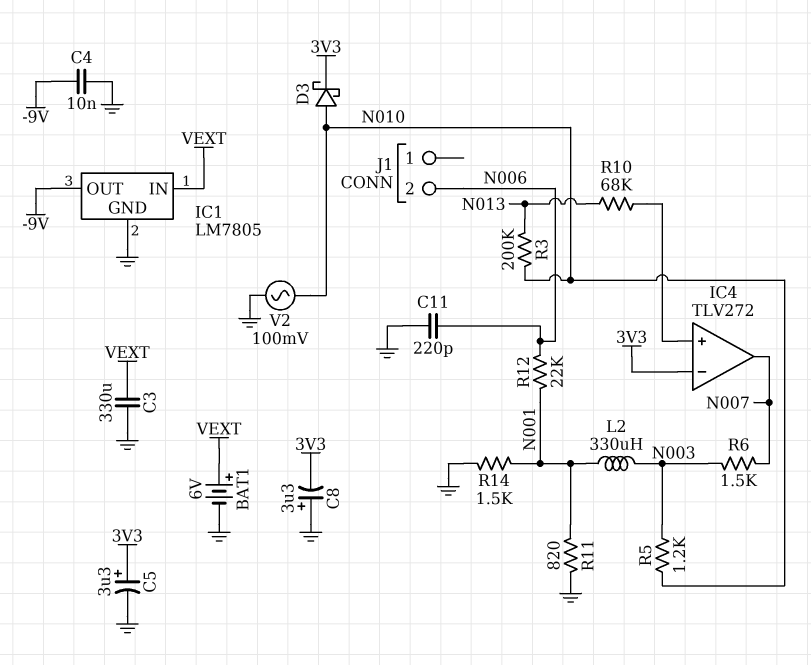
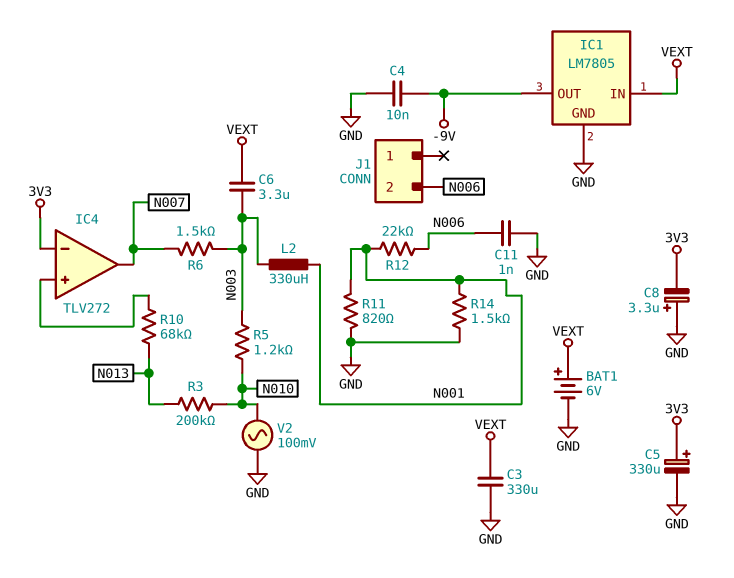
C5: 3.3uF (plus 3V3, minus GND) -> 330uF (plus 3V3, minus GND)
C6: none -> 3.3uF (N003, VEXT)
C11: 220pF (GND, N006) -> 1nF (GND, N006)
D3: schottky (A N010, K 3V3) -> none

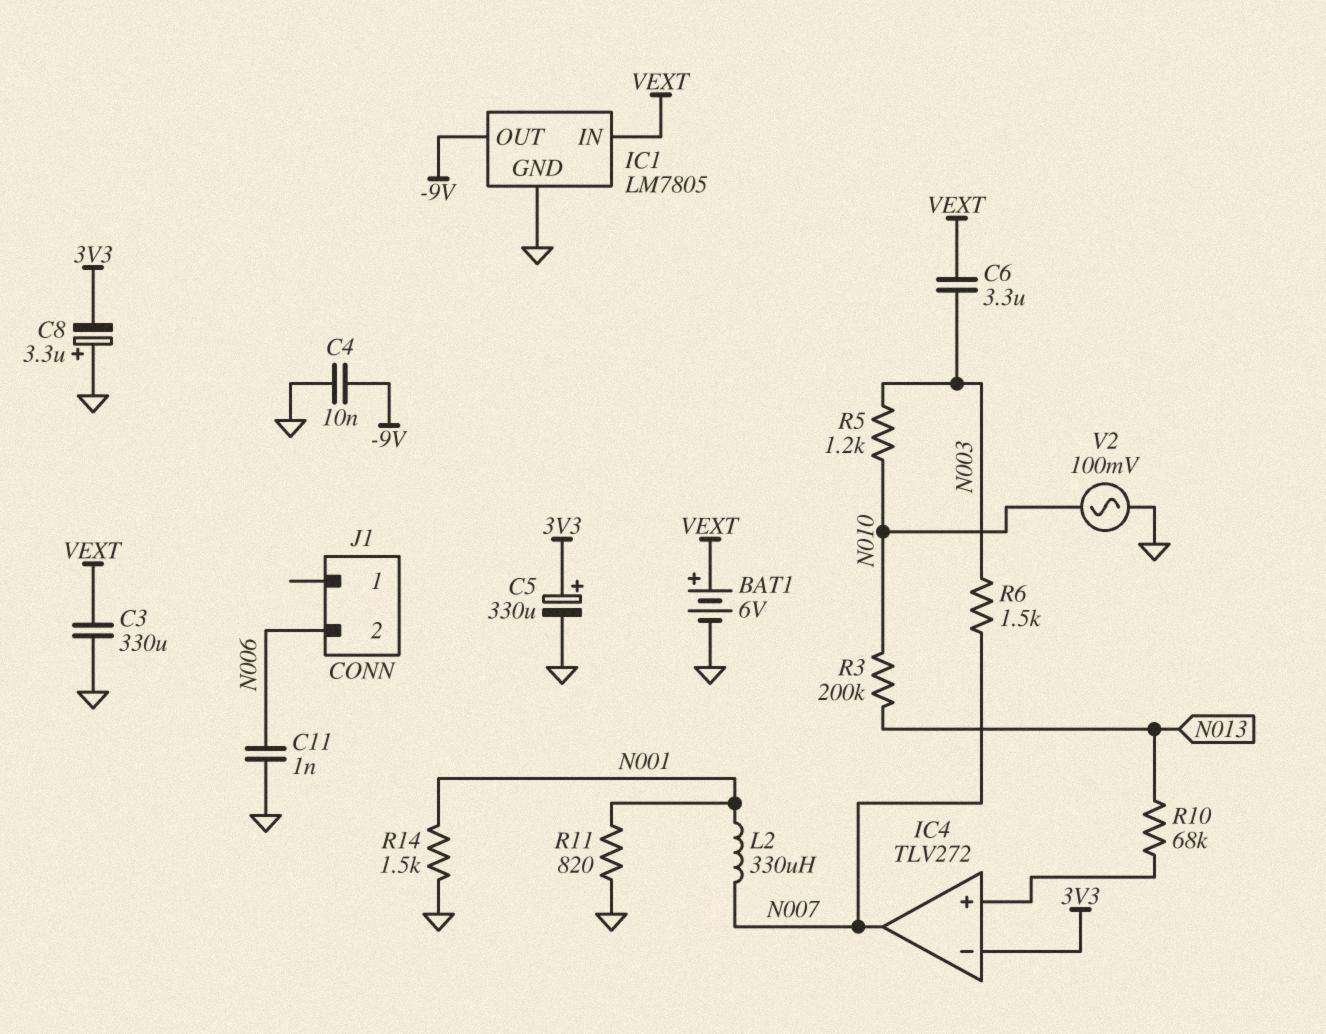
L2: 330uH (N001, N003) -> 330uH (N001, N007)
R12: 22k (N001, N006) -> none

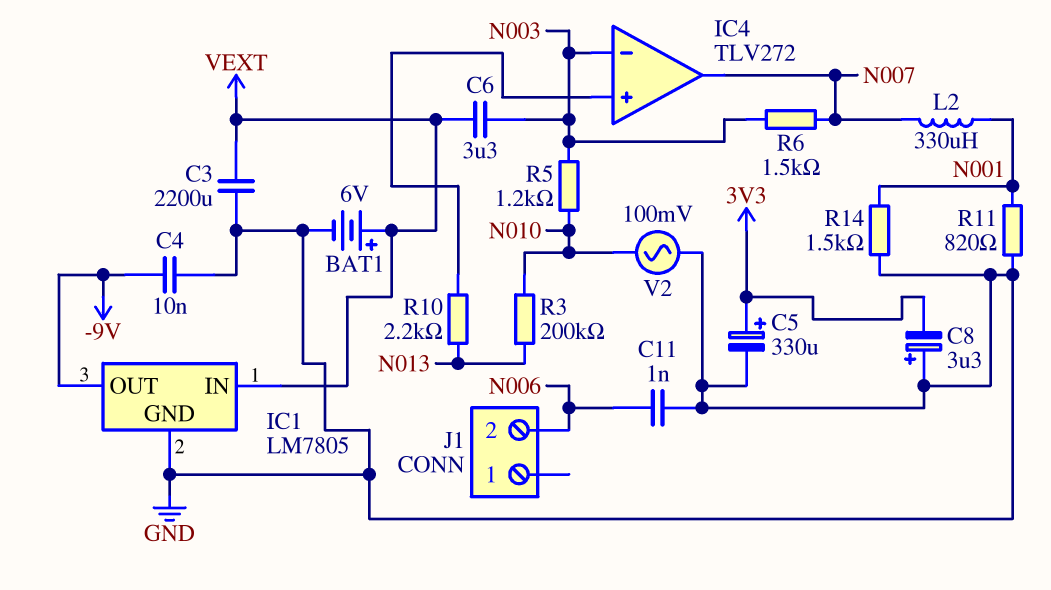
C3: 330uF (GND, VEXT) -> 2200uF (GND, VEXT)
IC4 pin in-: 3V3 -> N003
R10: 68k (IC4/in+, N013) -> 2.2k (IC4/in+, N013)

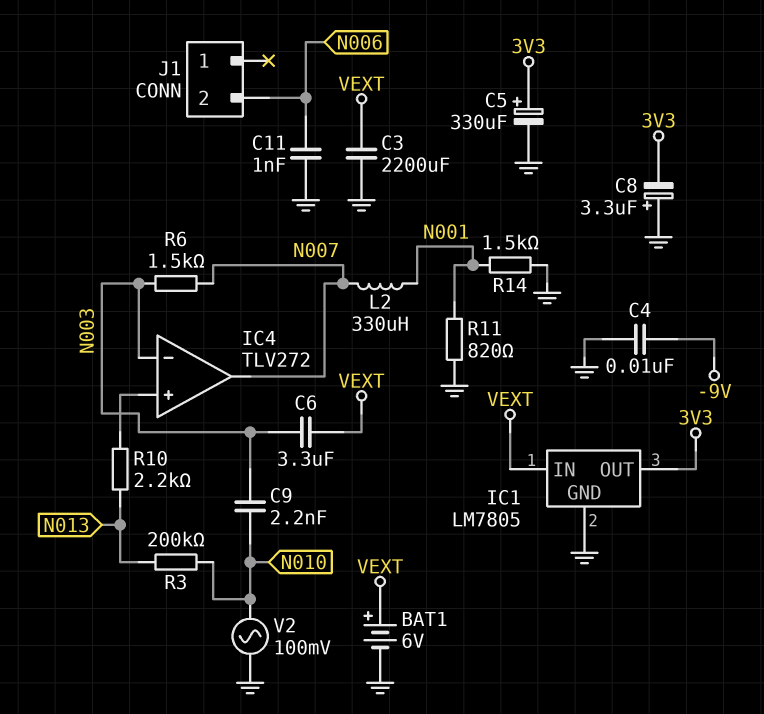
C9: none -> 2.2nF (N003, N010)
IC1 pin OUT: -9V -> 3V3
R5: 1.2k (N003, N010) -> none

